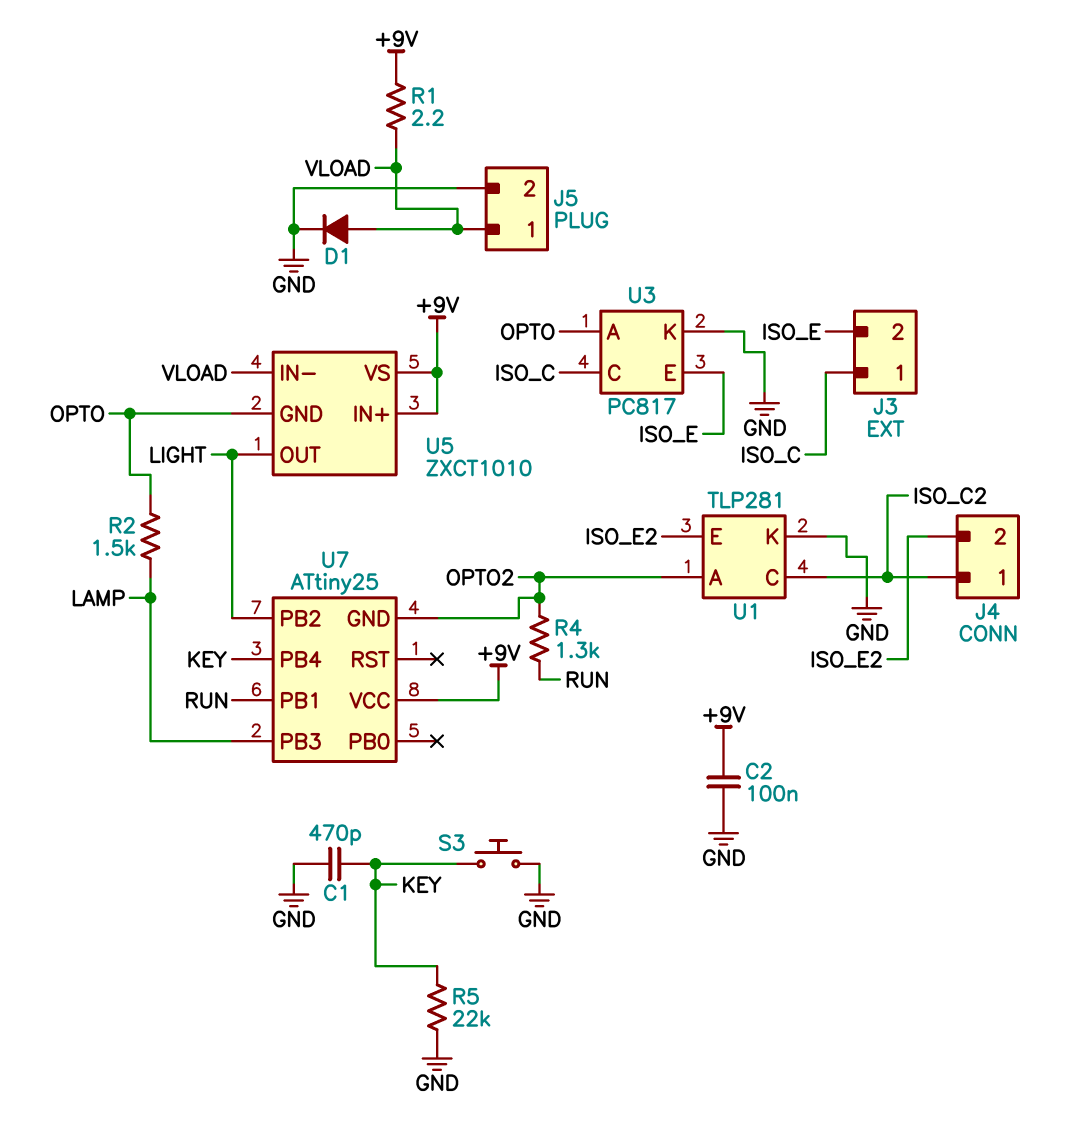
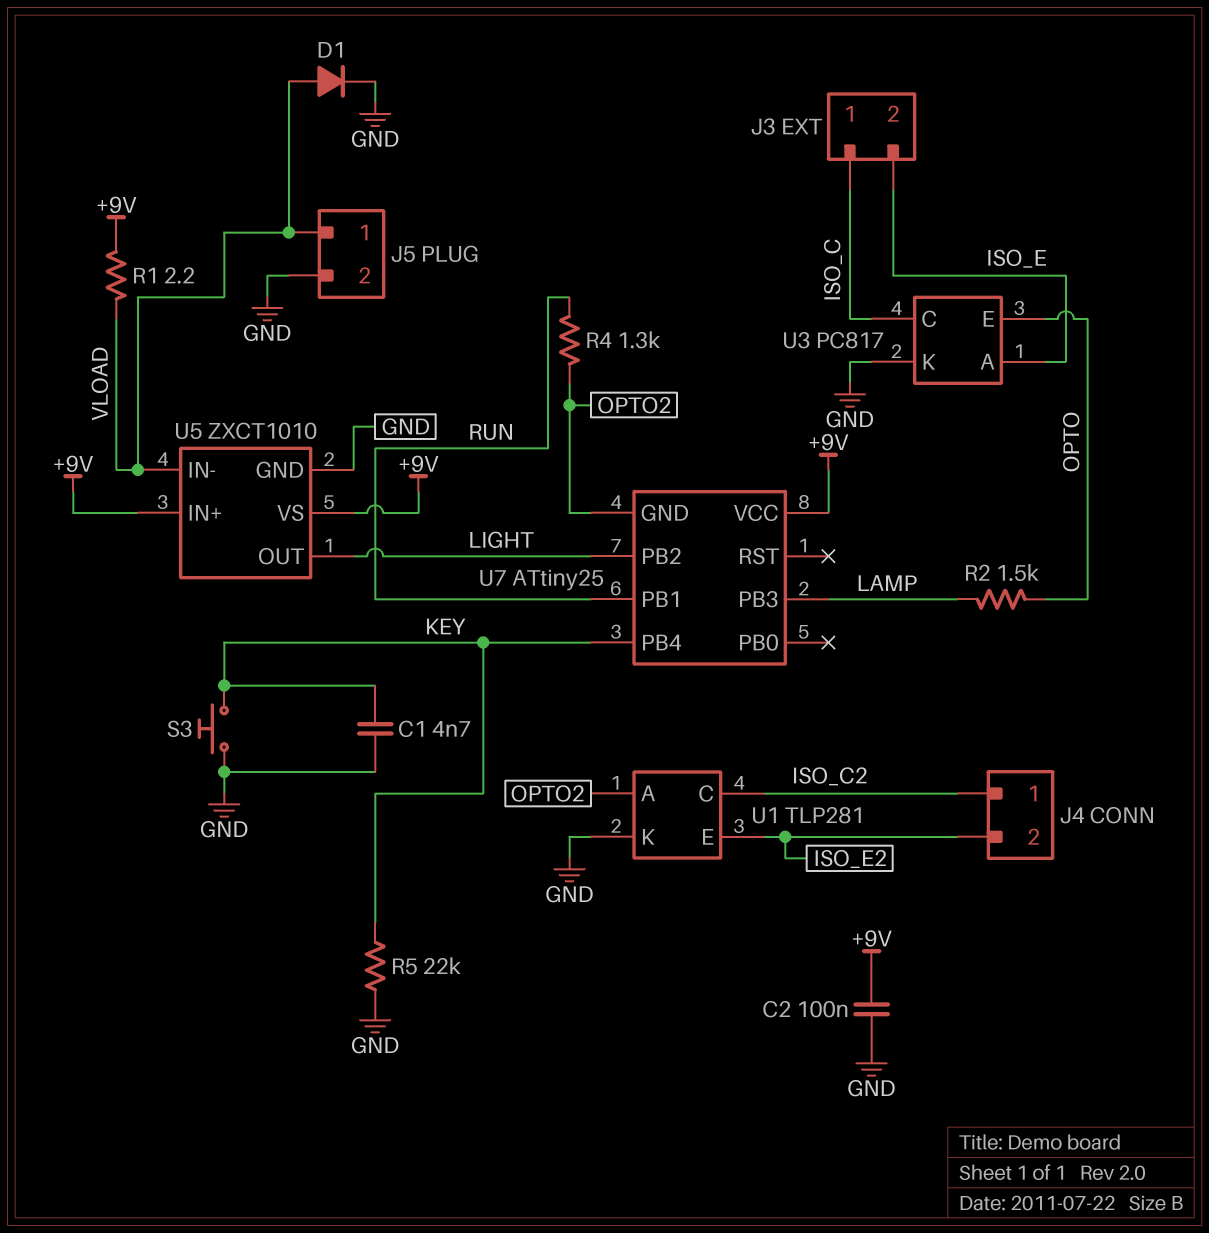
C1: 470pF (GND, KEY) -> 4.7nF (GND, KEY)
U3 pin A: OPTO -> ISO_E
U3 pin E: ISO_E -> OPTO
U5 pin GND: OPTO -> GND

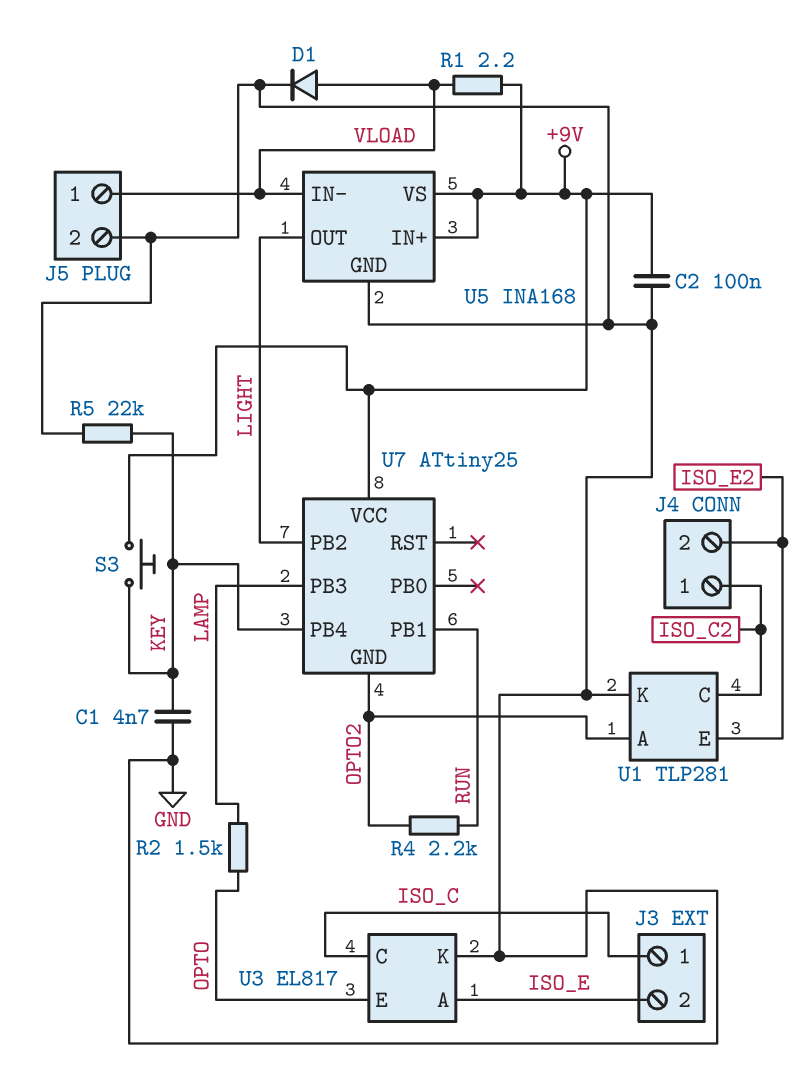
R4: 1.3k (OPTO2, RUN) -> 2.2k (OPTO2, RUN)
S3: button (GND, KEY) -> button (+9V, KEY)
U3: PC817 -> EL817
U5: ZXCT1010 -> INA168

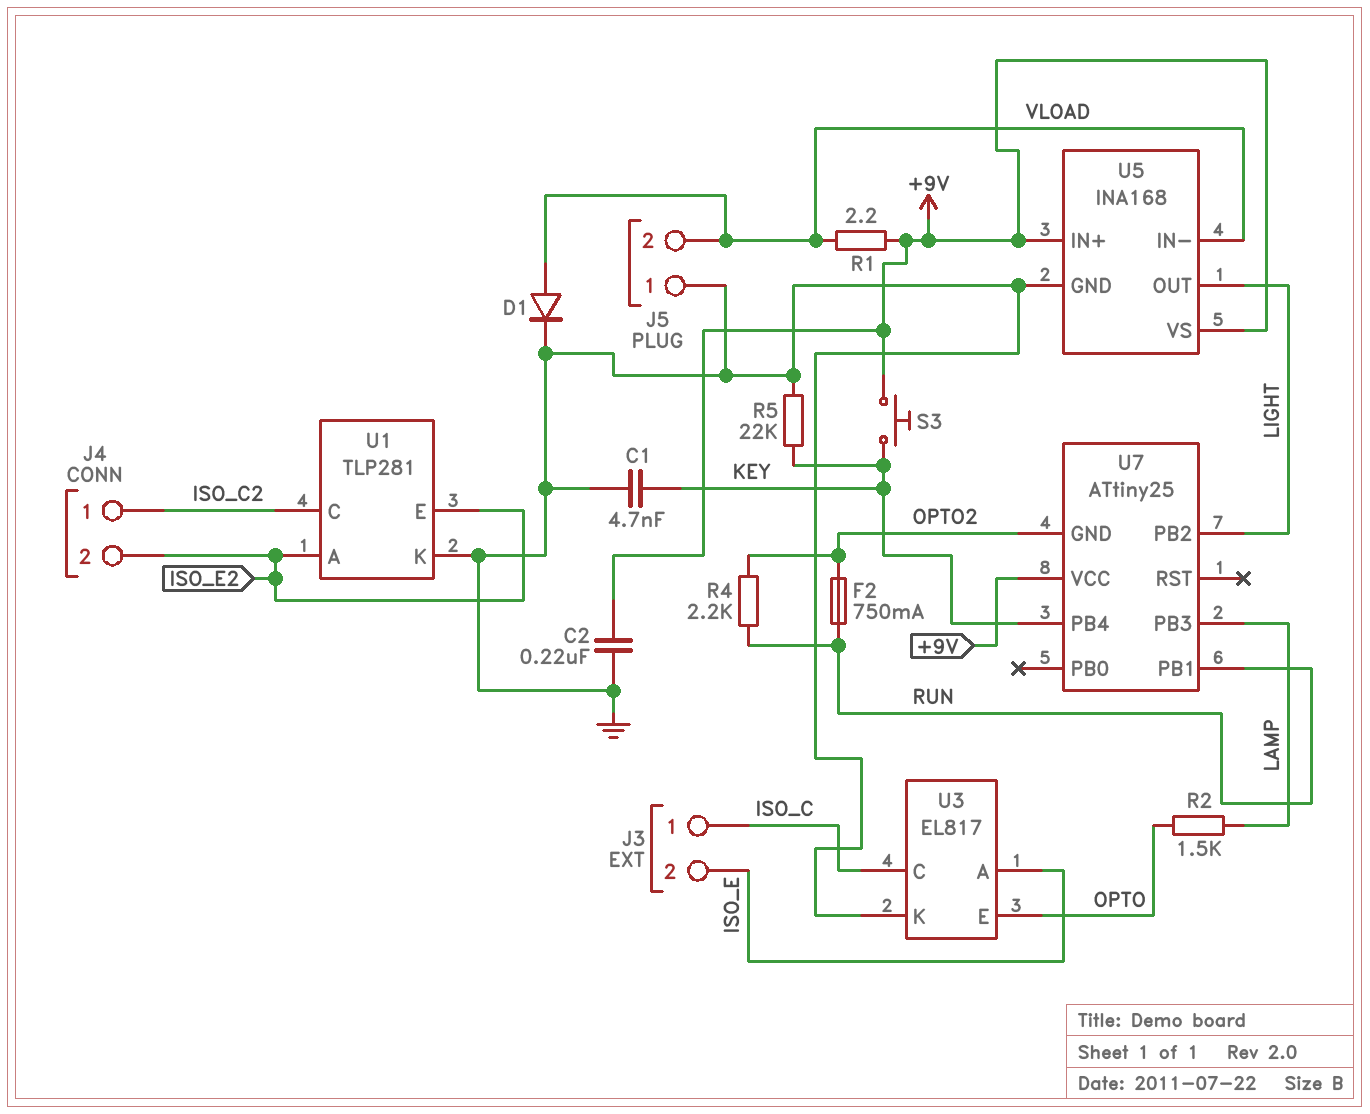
C2: 100nF (+9V, GND) -> 220nF (+9V, GND)
F2: none -> 750mA (OPTO2, RUN)
J5 pin 1: VLOAD -> GND
J5 pin 2: GND -> VLOAD
U1 pin A: OPTO2 -> ISO_E2

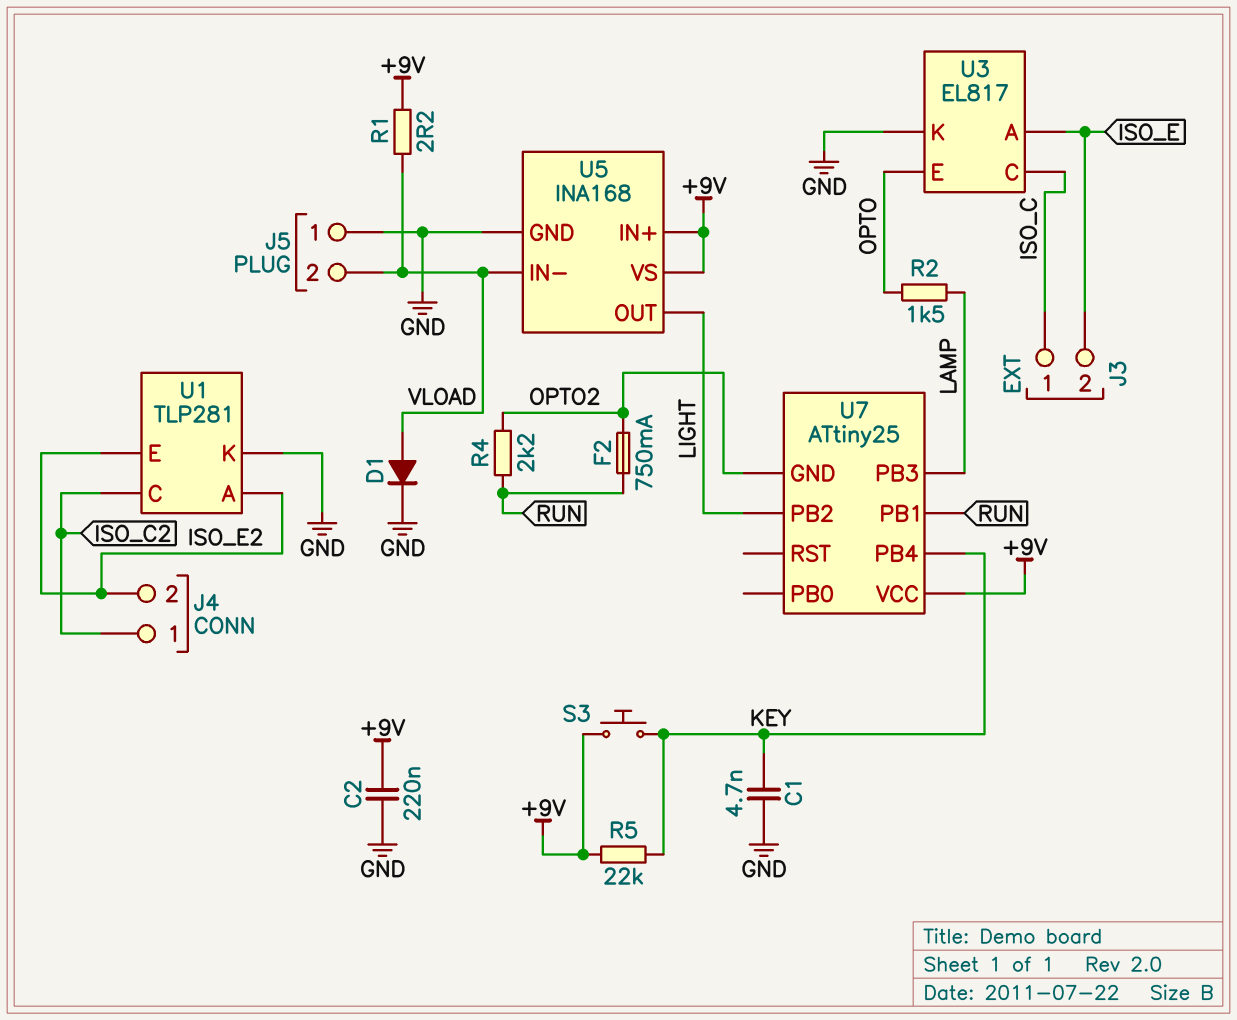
R5: 22k (GND, KEY) -> 22k (+9V, KEY)

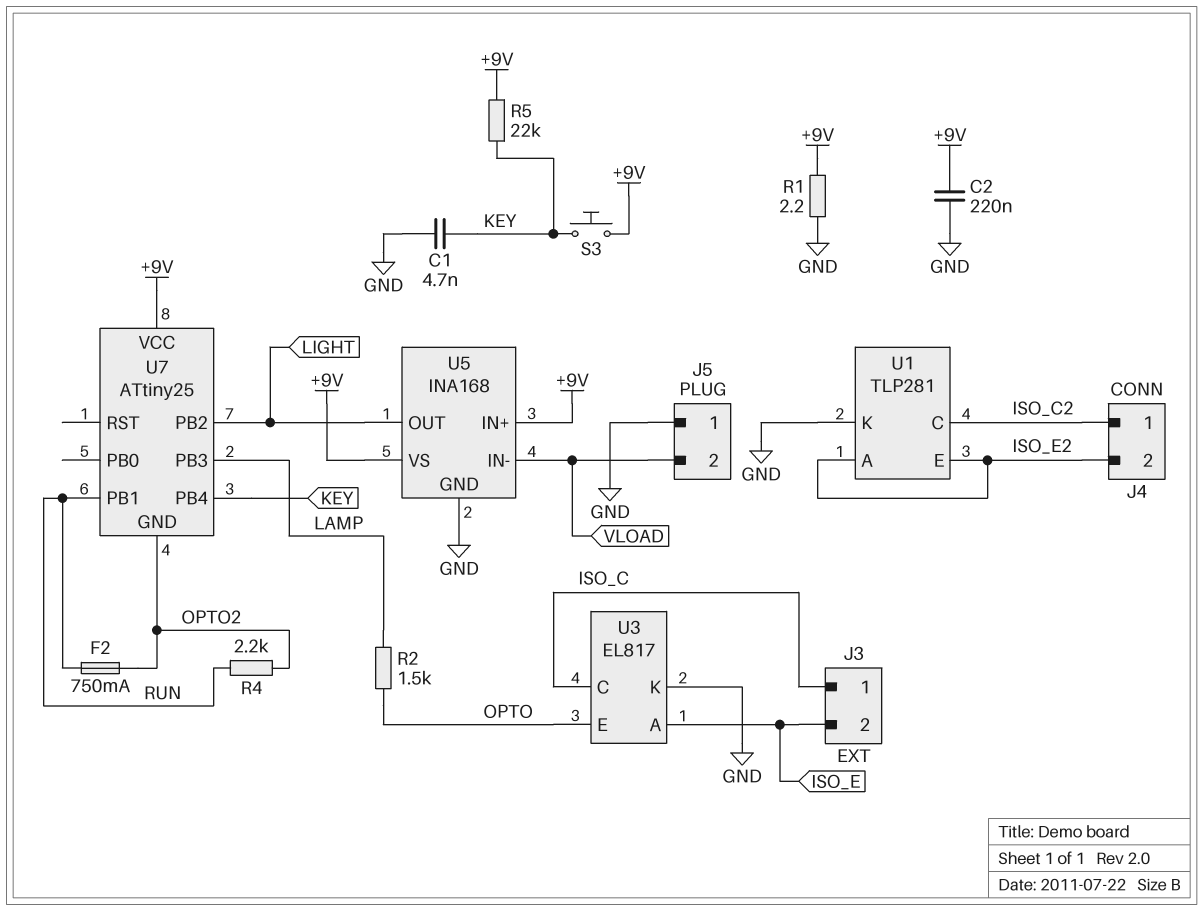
D1: diode (A VLOAD, K GND) -> none
R1: 2.2 (+9V, VLOAD) -> 2.2 (+9V, GND)

